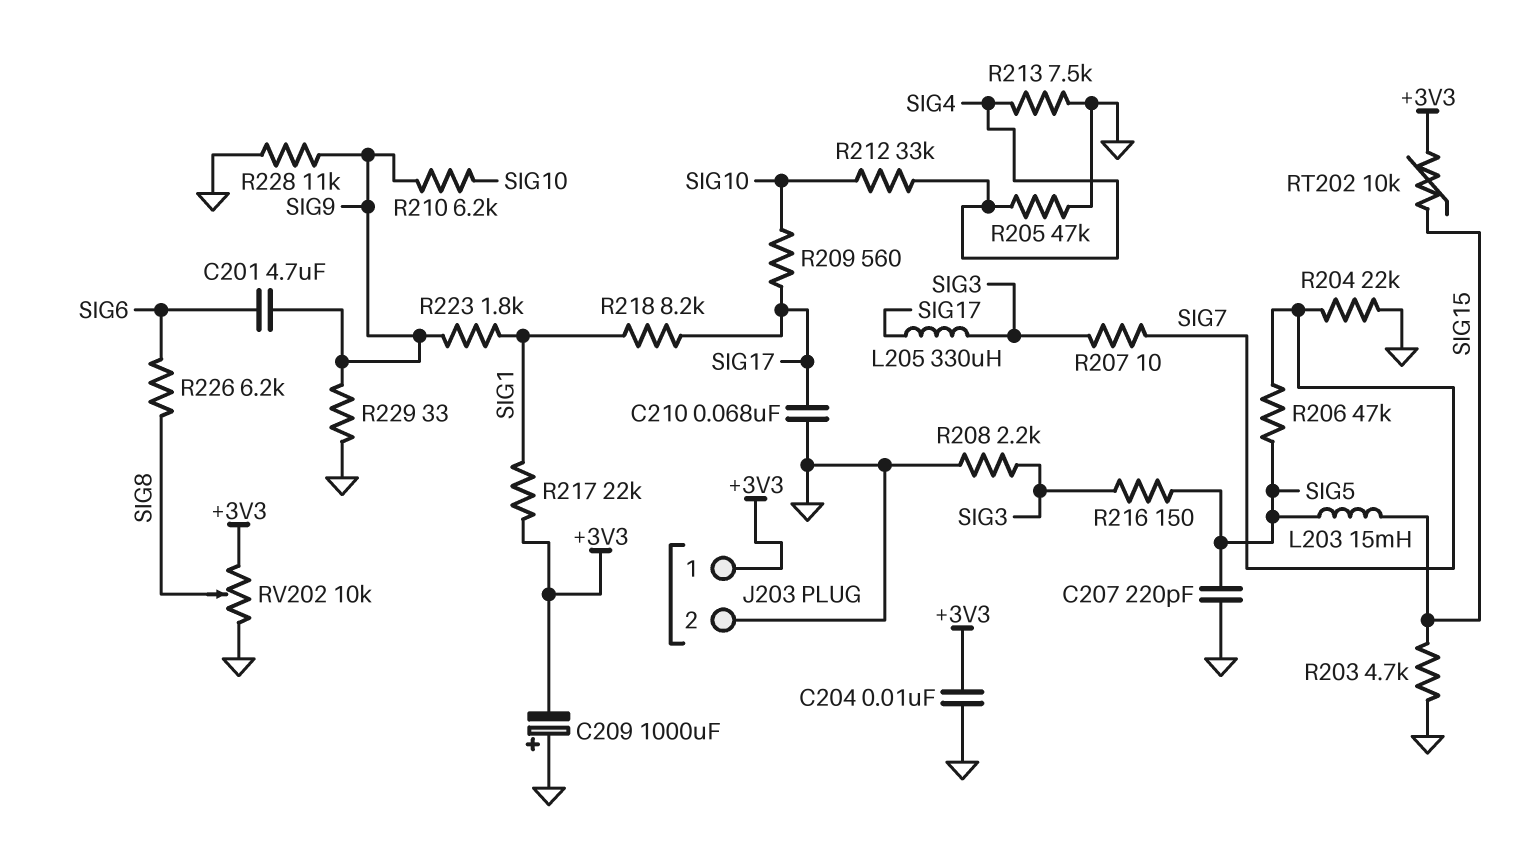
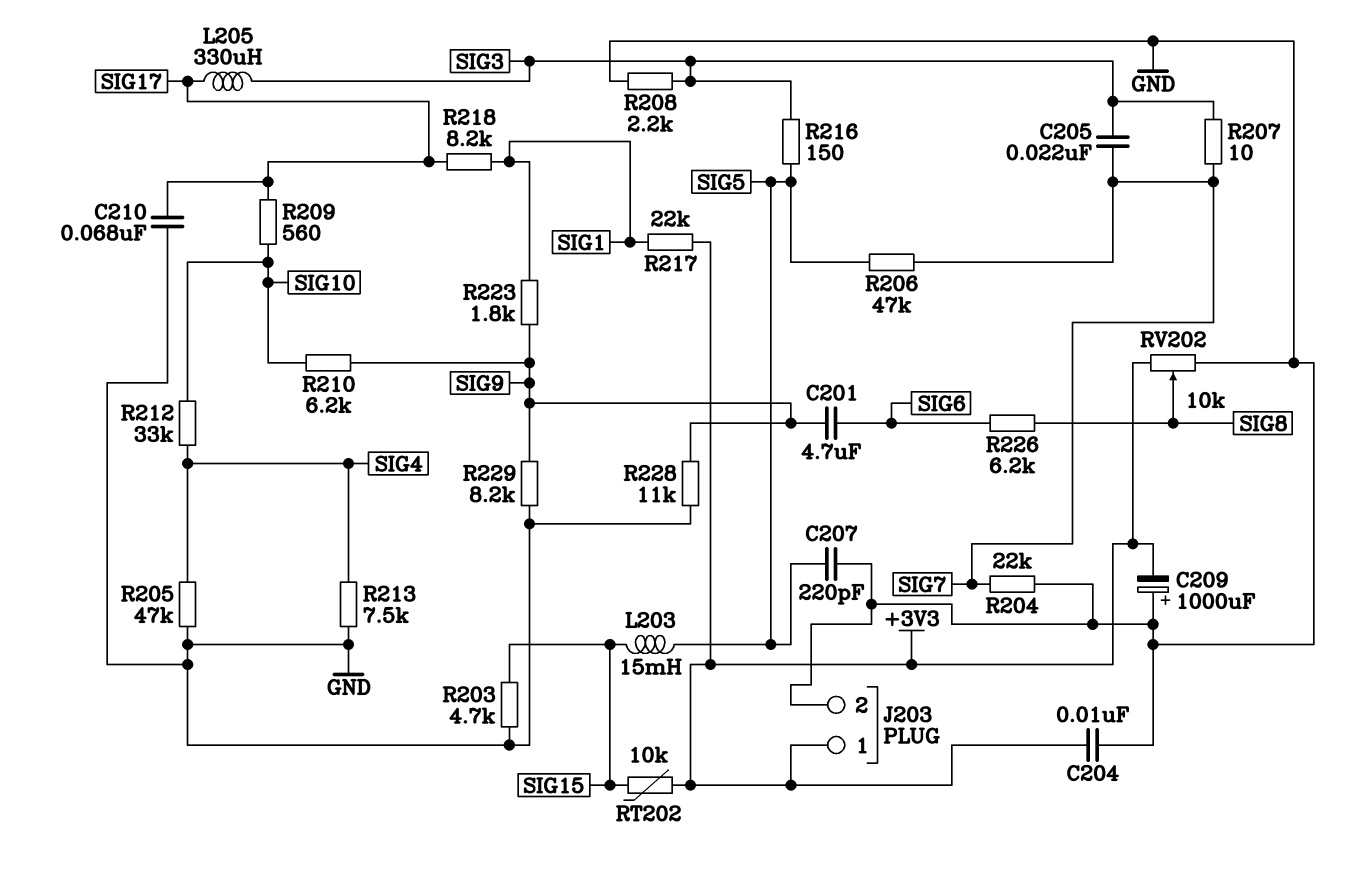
C205: none -> 22nF (SIG3, SIG7)
R229: 33 (GND, SIG9) -> 8.2k (GND, SIG9)

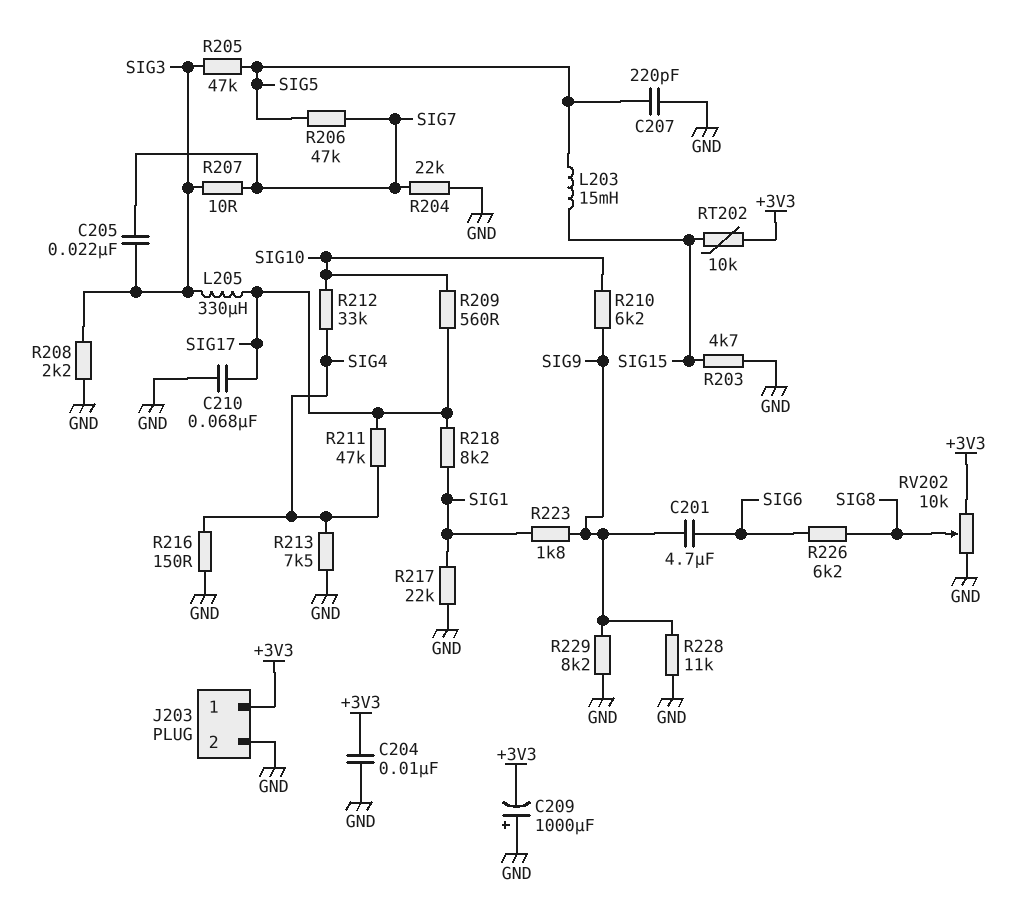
R205: 47k (GND, SIG4) -> 47k (SIG3, SIG5)
R211: none -> 47k (SIG4, SIG17)
R216: 150 (SIG3, SIG5) -> 150 (GND, SIG4)
R217: 22k (+3V3, SIG1) -> 22k (GND, SIG1)

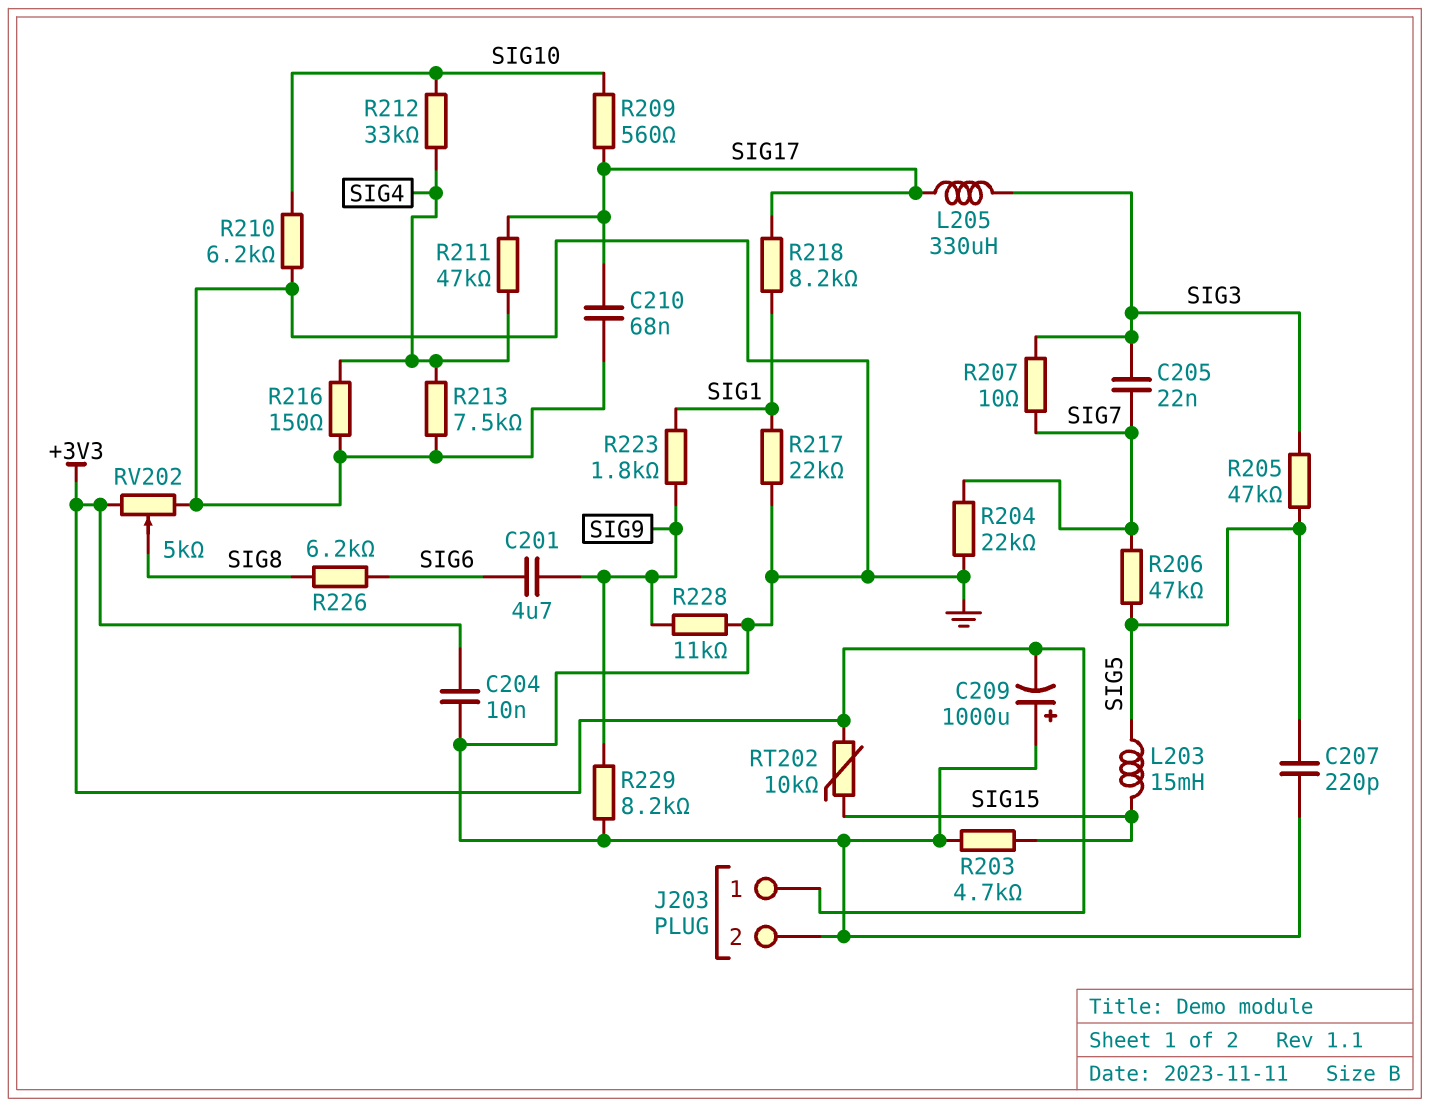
R208: 2.2k (GND, SIG3) -> none
R210: 6.2k (SIG9, SIG10) -> 6.2k (GND, SIG10)
RV202: 10k (+3V3, GND, wiper SIG8) -> 5k (+3V3, GND, wiper SIG8)

